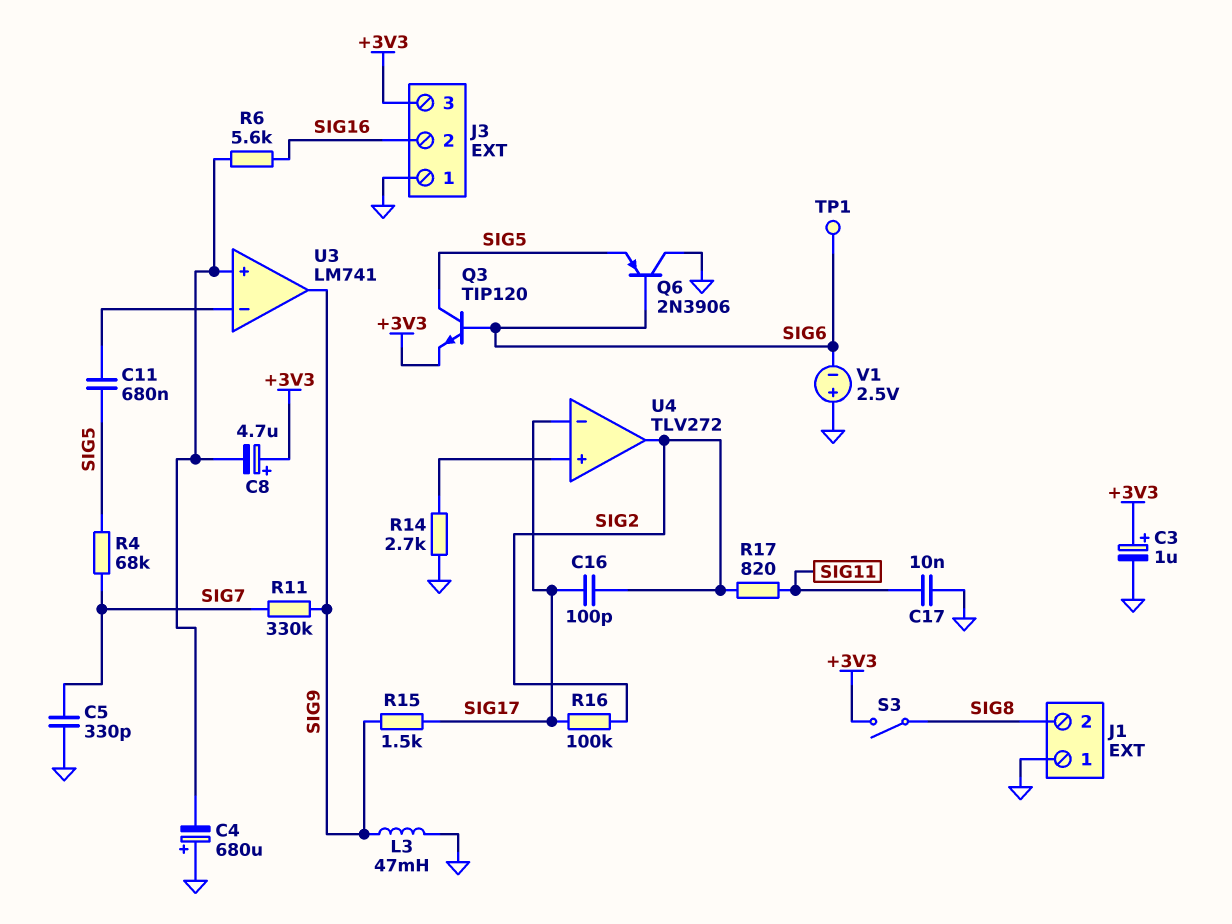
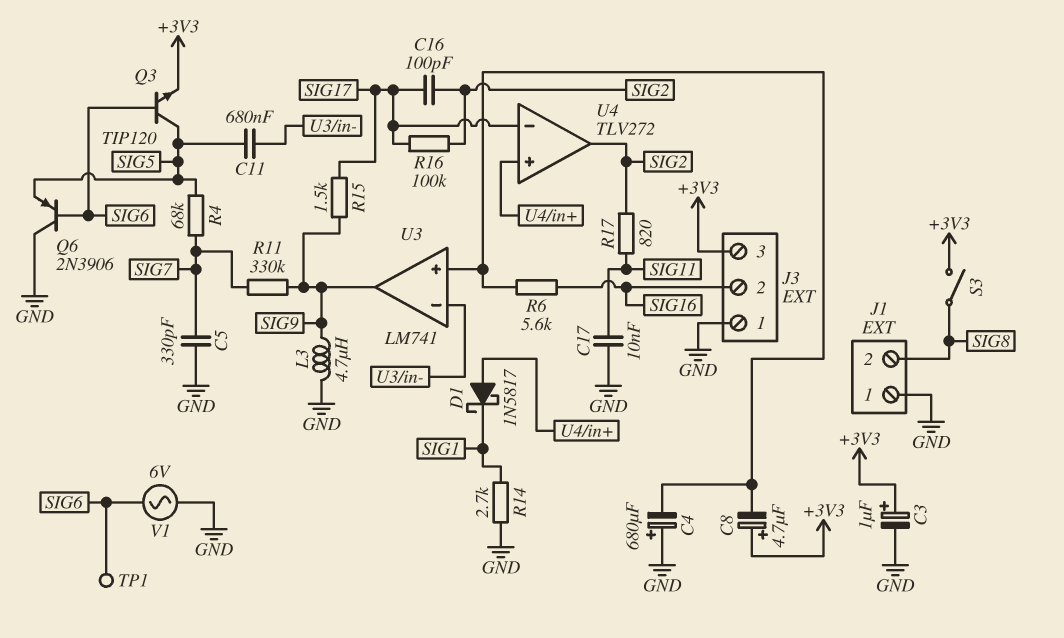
D1: none -> schottky 1N5817 (A U4/in+, K SIG1)
L3: 47mH (GND, SIG9) -> 4.7uH (GND, SIG9)
R14: 2.7k (GND, U4/in+) -> 2.7k (GND, SIG1)
V1: 2.5V (plus GND, minus SIG6) -> AC 6V (GND, SIG6)

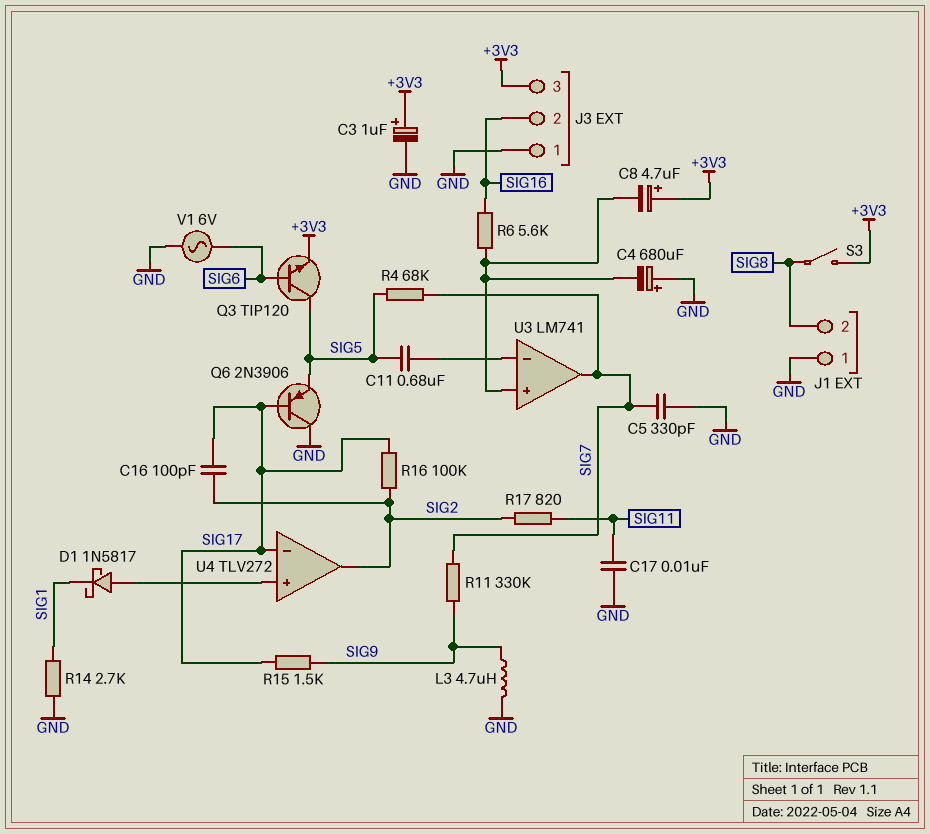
Q6: PNP 2N3906 (B SIG6, C GND, E SIG5) -> PNP 2N3906 (B SIG17, C GND, E SIG5)
TP1: test point (SIG6) -> none
U3 pin out: SIG9 -> SIG7

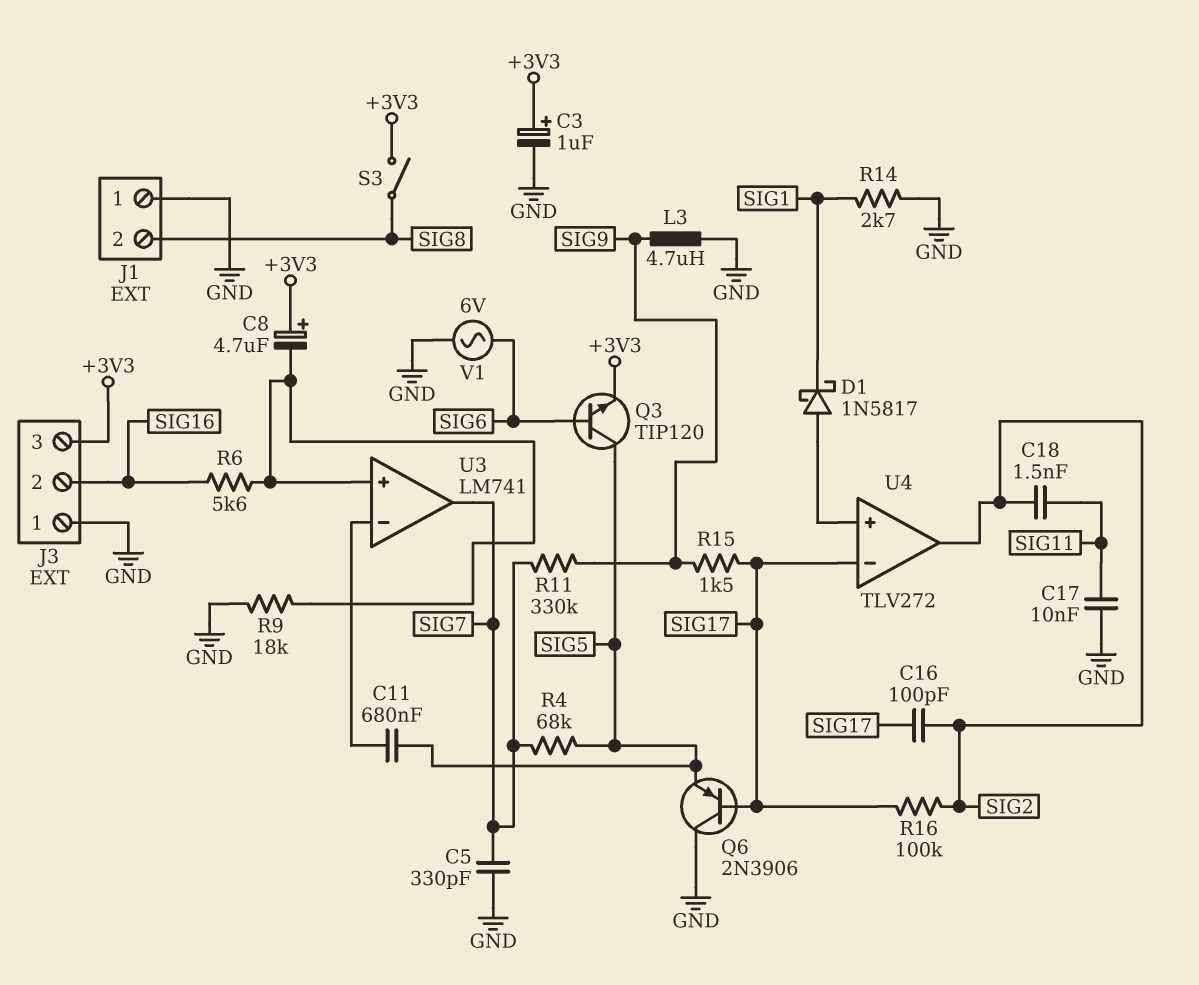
C4: 680uF (plus GND, minus U3/in+) -> none
C18: none -> 1.5nF (SIG2, SIG11)
R9: none -> 18k (GND, U3/in+)
R17: 820 (SIG2, SIG11) -> none

